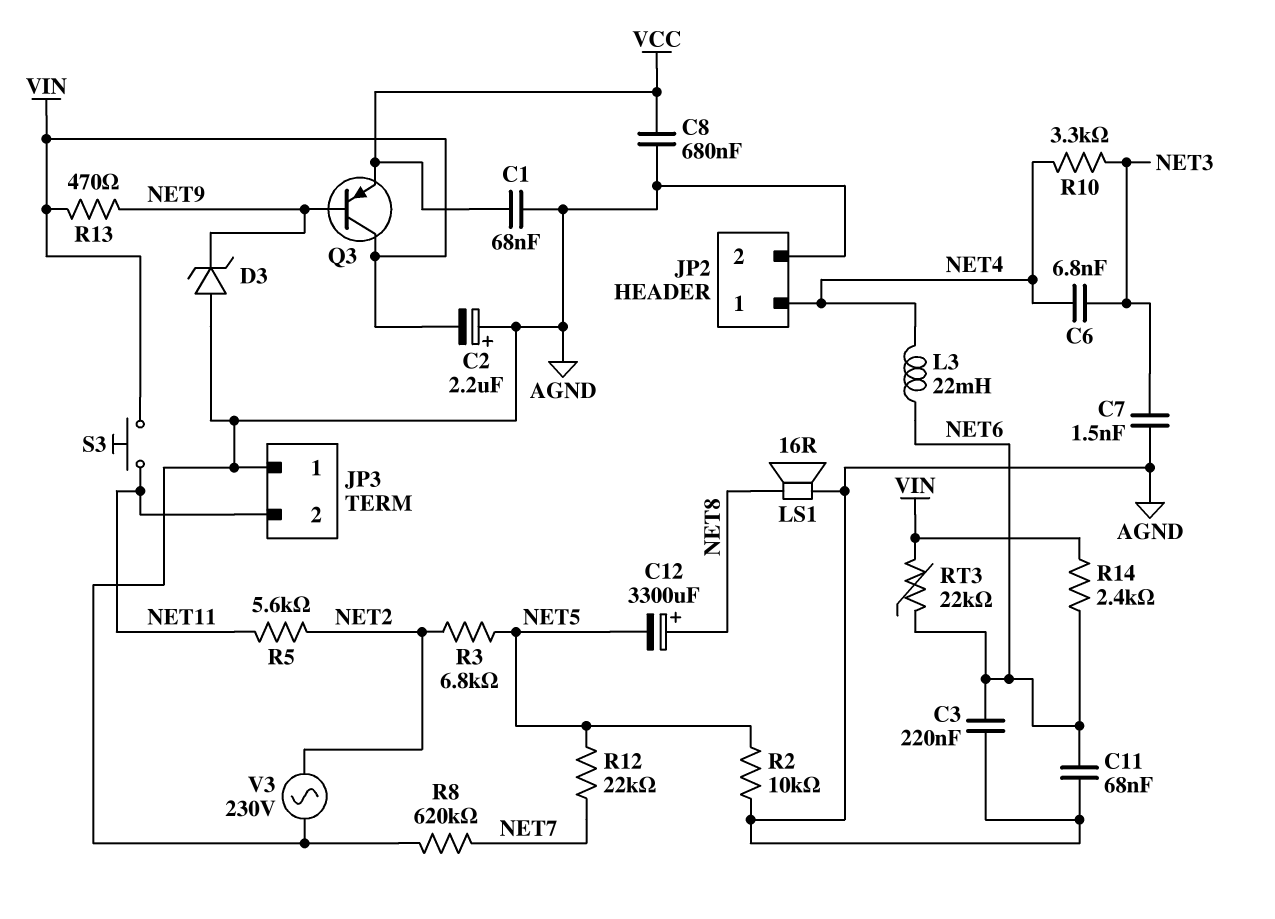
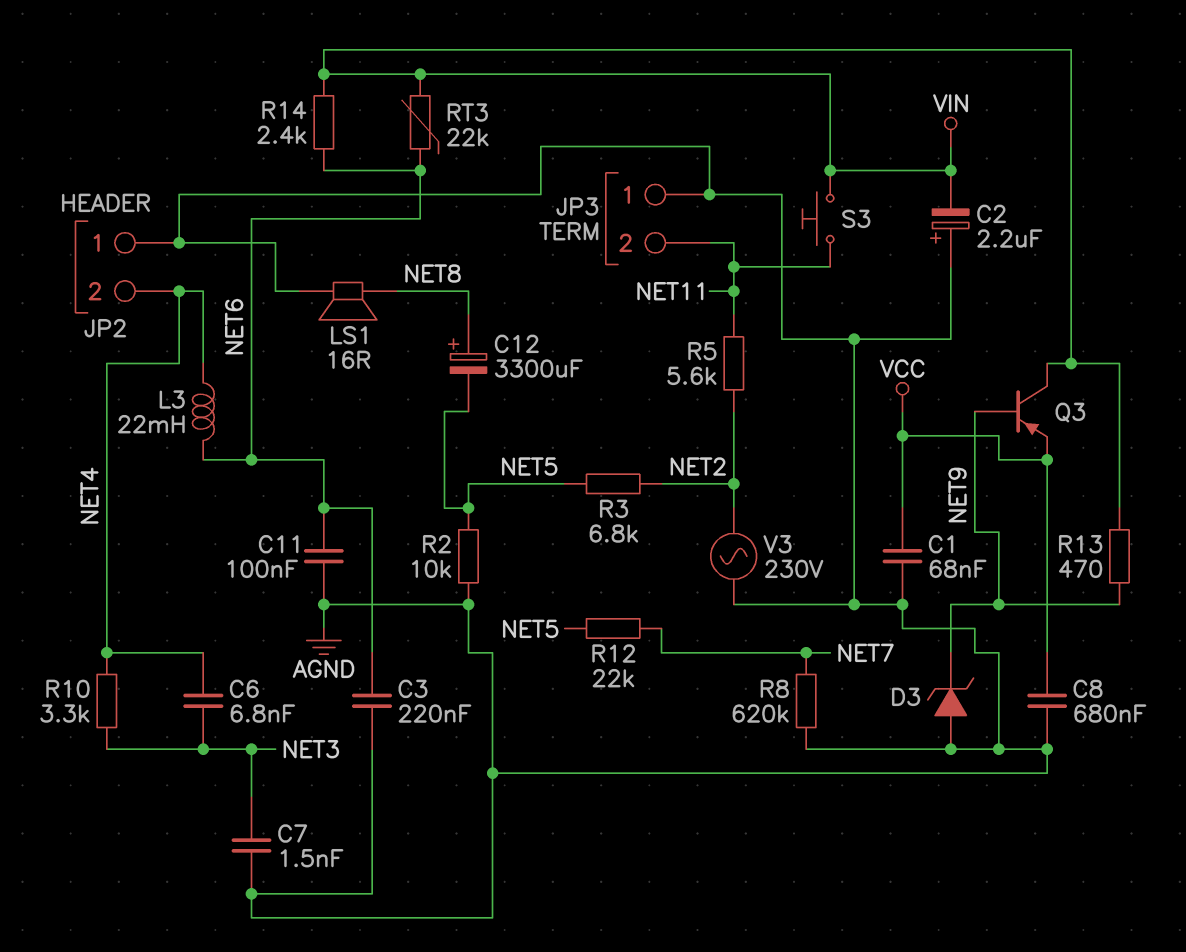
C11: 68nF (AGND, NET6) -> 100nF (AGND, NET6)
JP2 pin 1: NET4 -> AGND
JP2 pin 2: AGND -> NET4

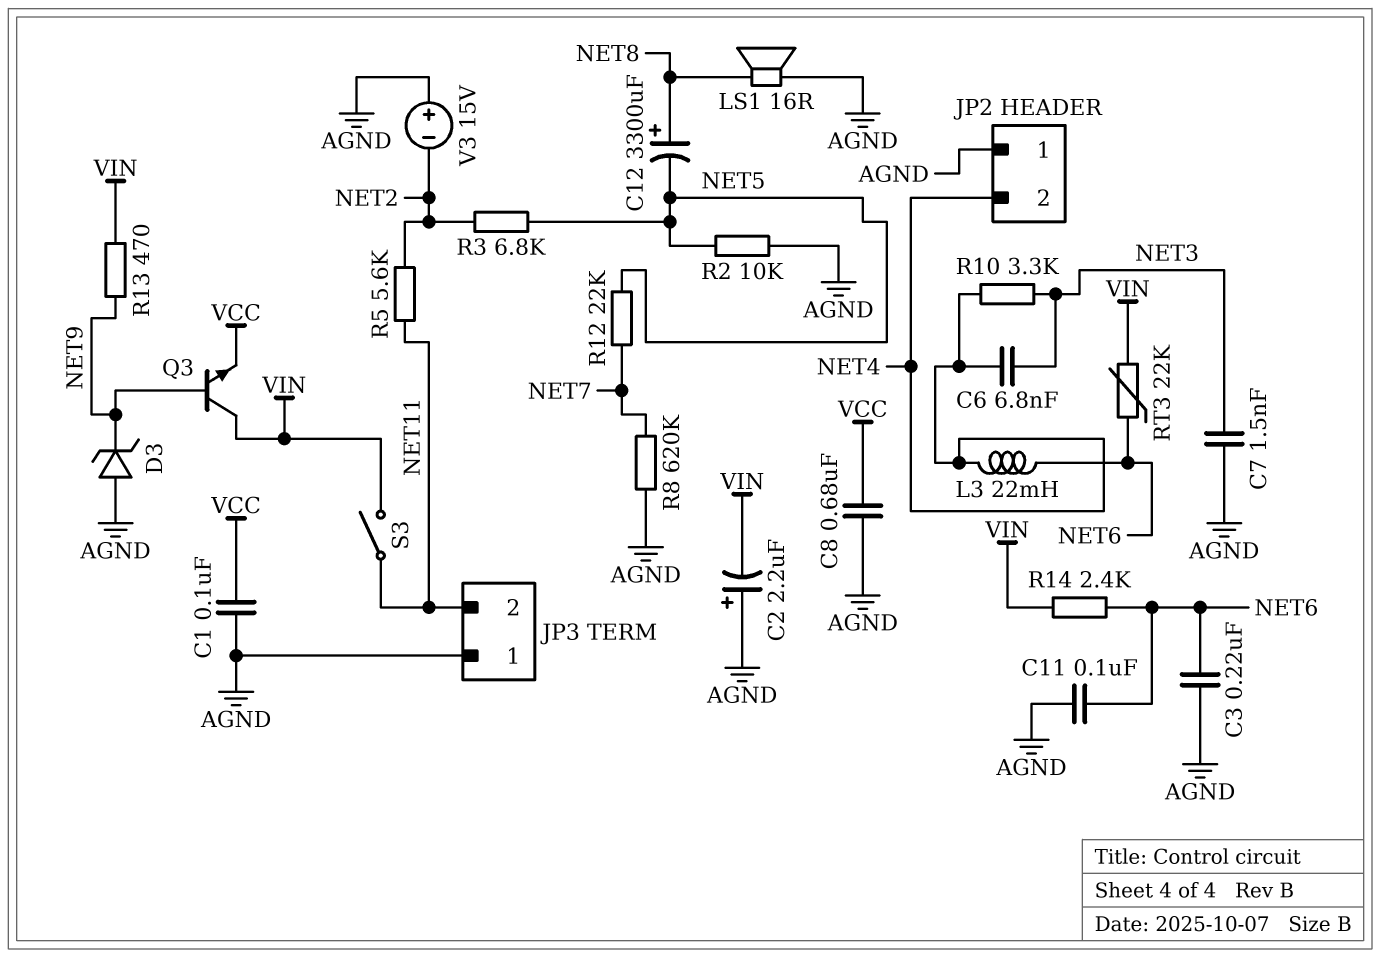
C1: 68nF (AGND, VCC) -> 100nF (AGND, VCC)
Q3: PNP (B NET9, C VIN, E VCC) -> NPN (B NET9, C VIN, E VCC)
S3: button (NET11, VIN) -> switch (NET11, VIN)
V3: AC 230V (AGND, NET2) -> 15V (plus AGND, minus NET2)

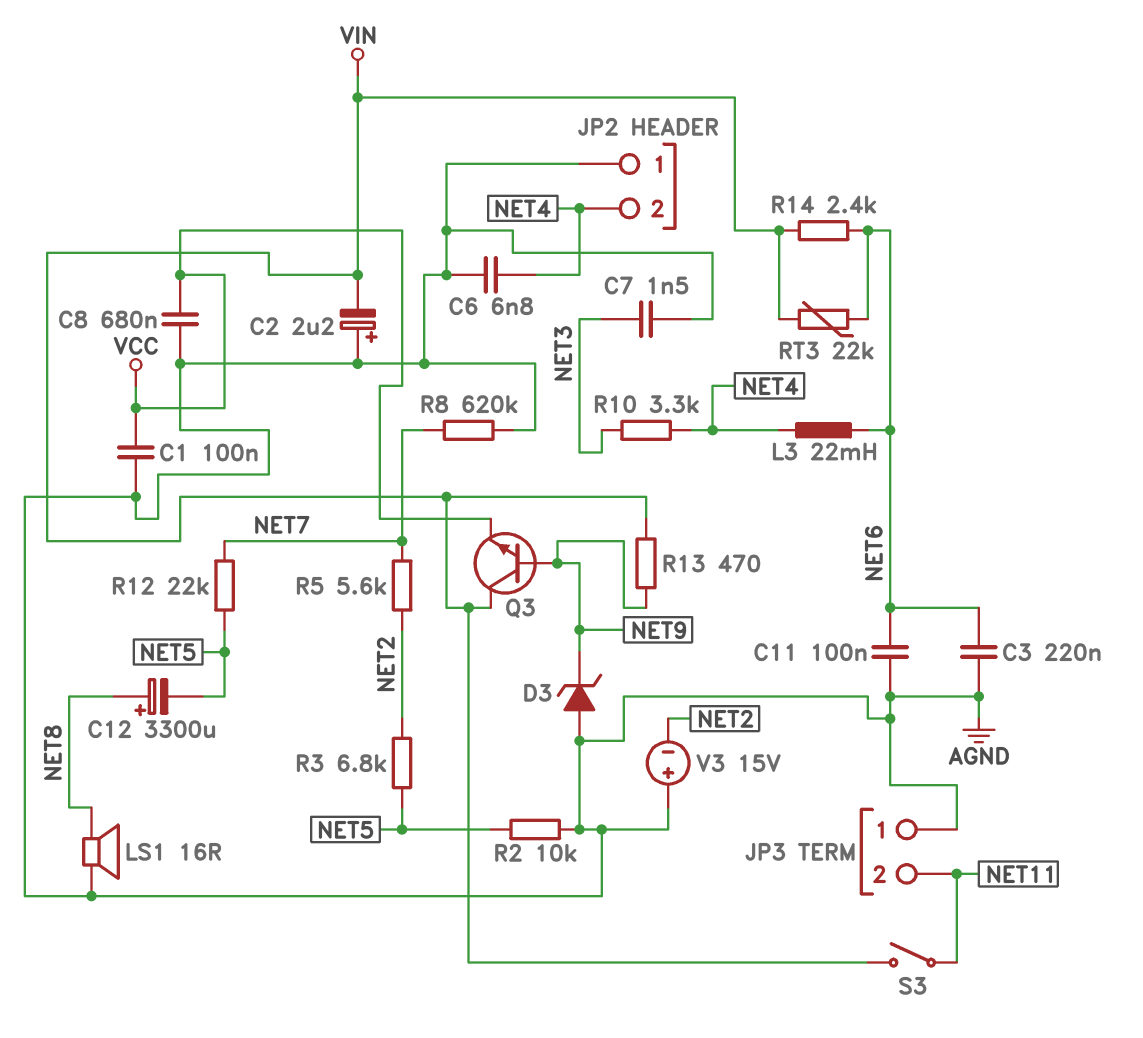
C6: 6.8nF (NET3, NET4) -> 6.8nF (AGND, NET4)
R5: 5.6k (NET2, NET11) -> 5.6k (NET2, NET7)

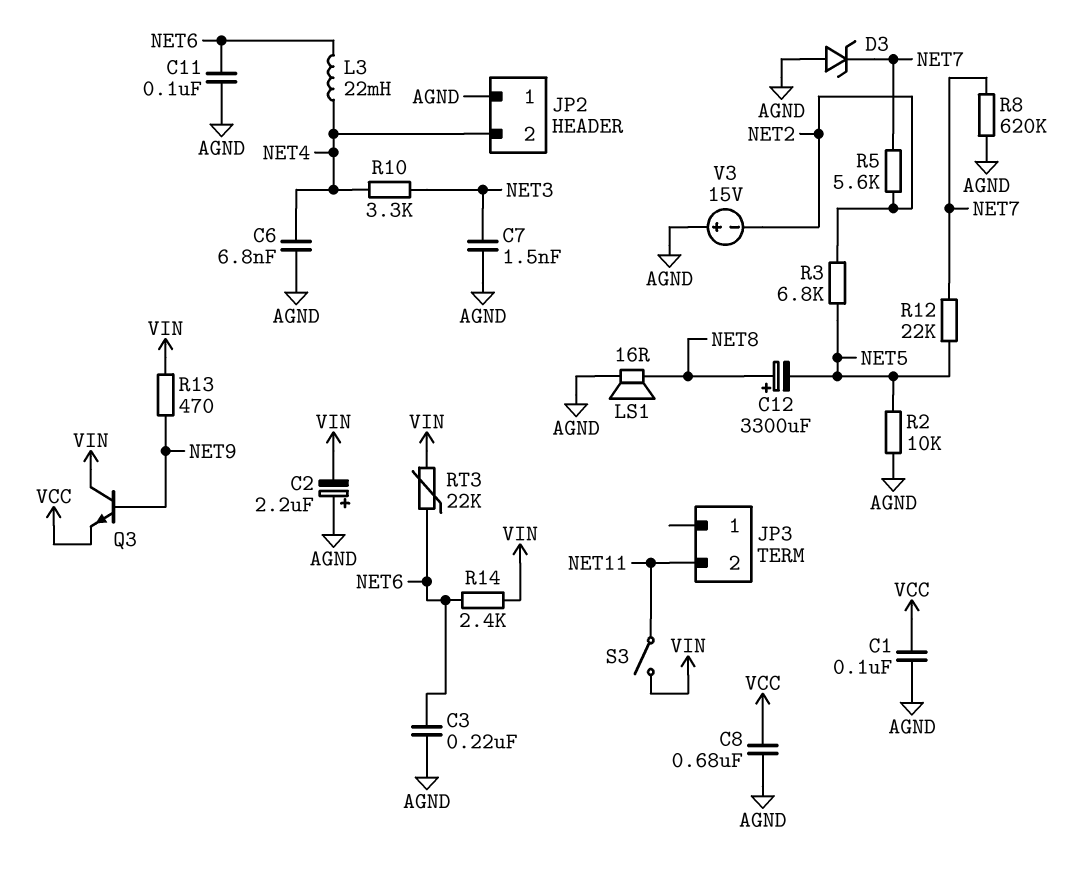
D3: zener (A AGND, K NET9) -> zener (A AGND, K NET7)
JP3 pin 1: AGND -> none

